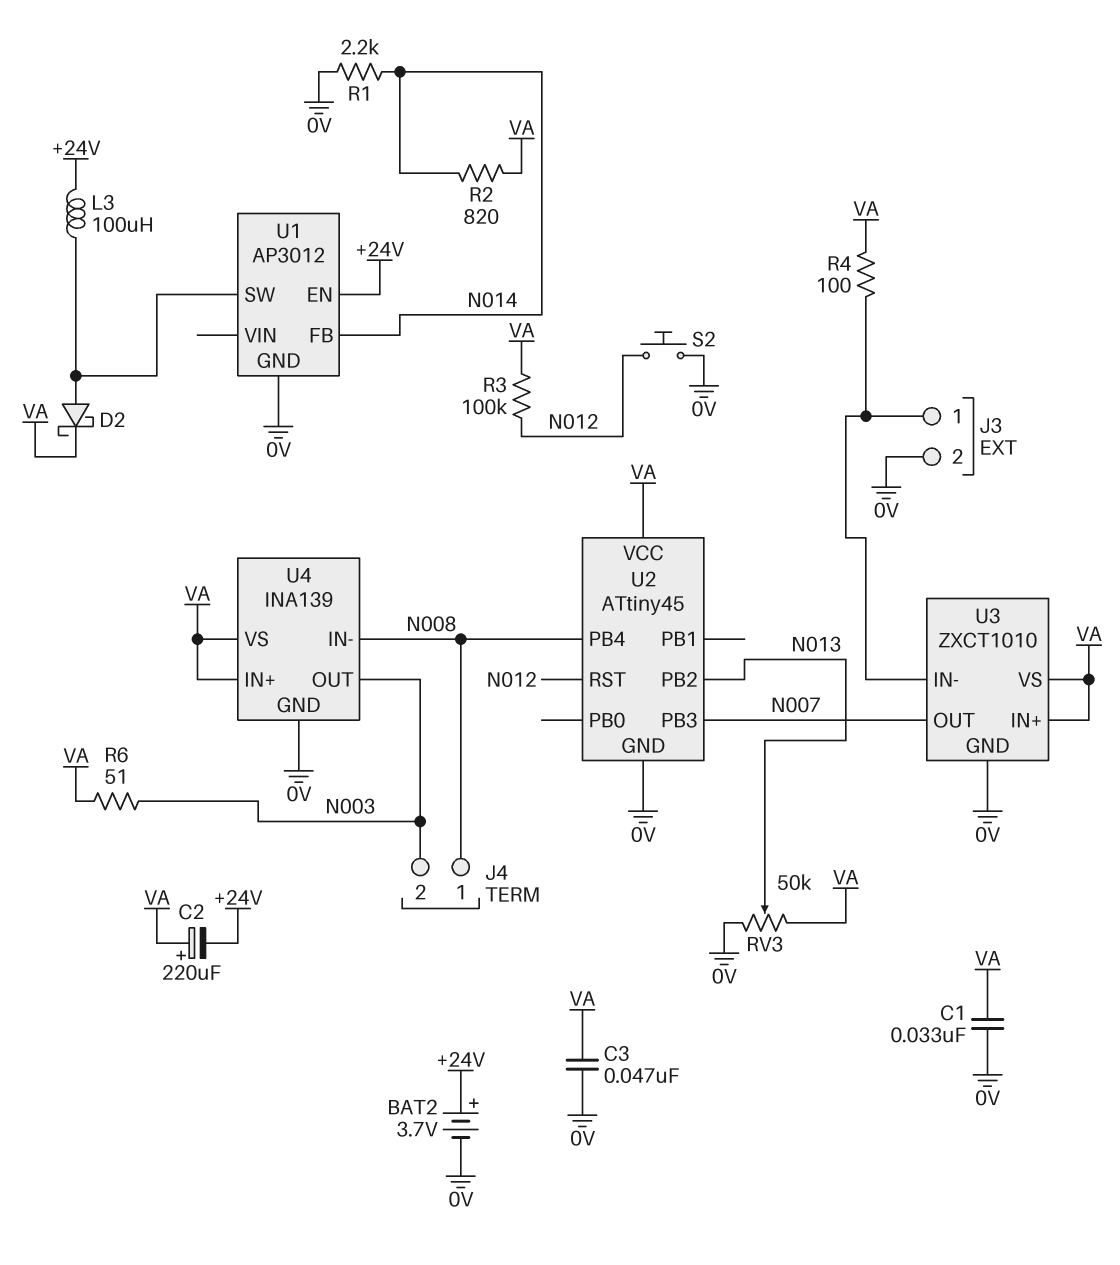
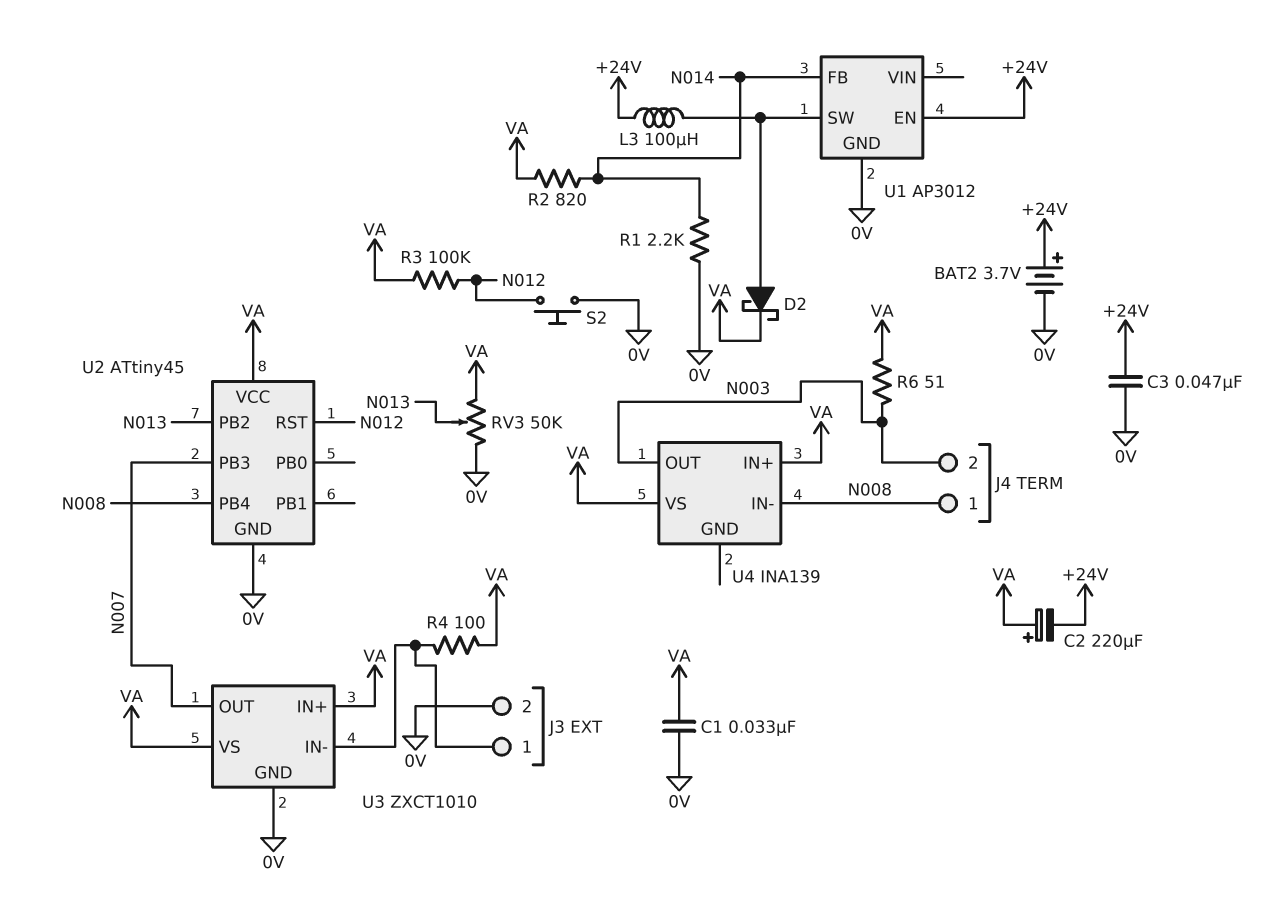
C3: 47nF (0V, VA) -> 47nF (+24V, 0V)
U4 pin GND: 0V -> none

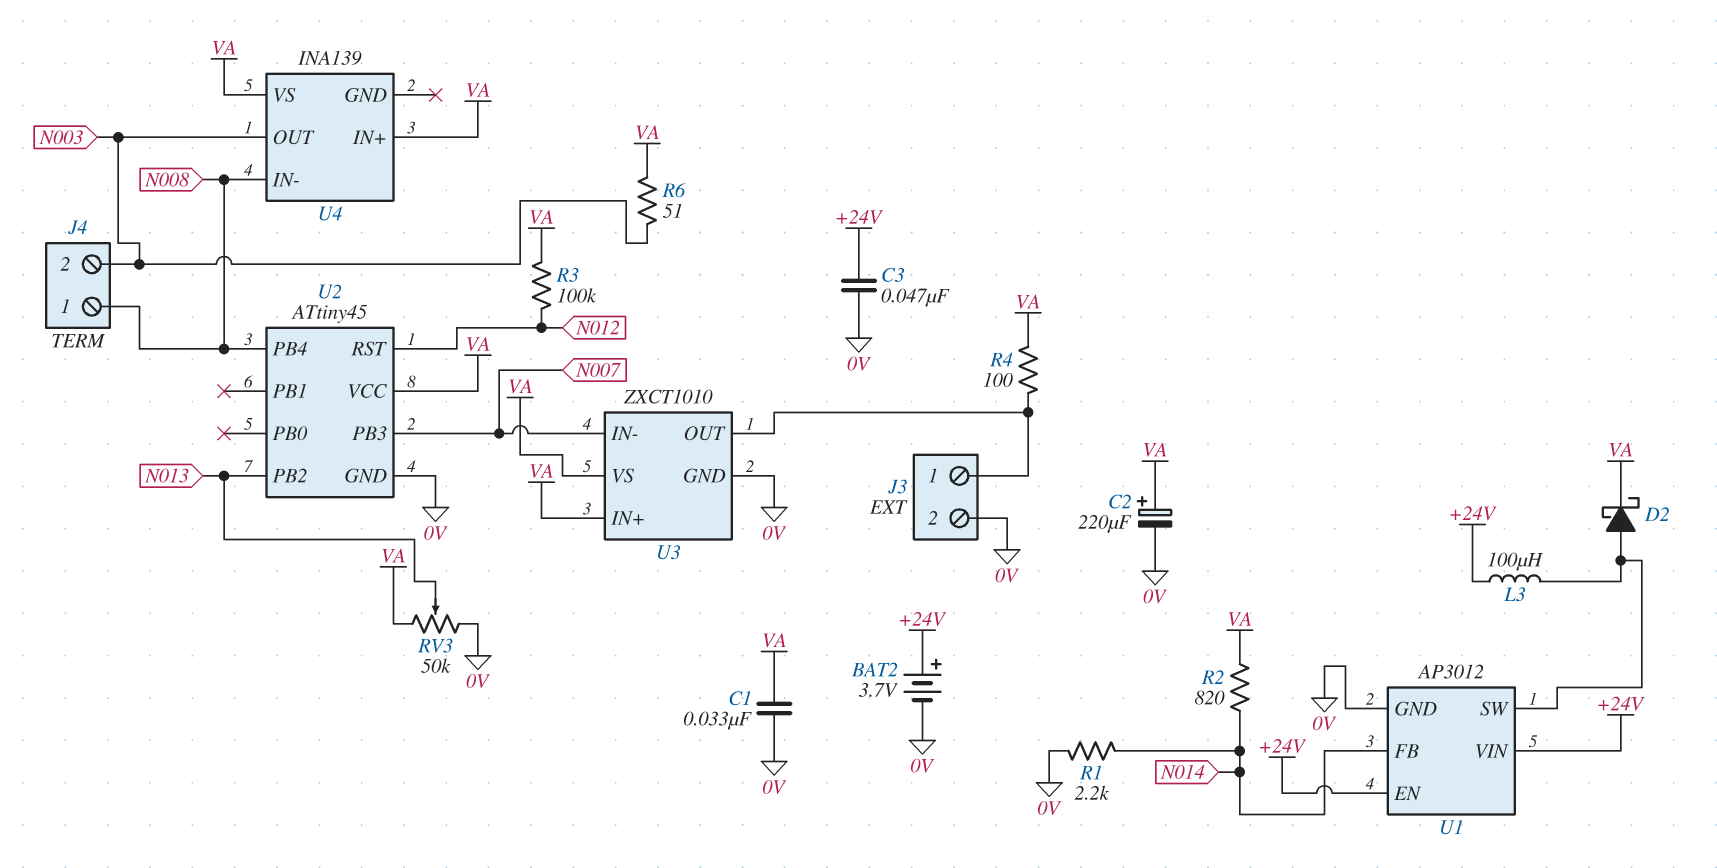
C2: 220uF (plus VA, minus +24V) -> 220uF (plus VA, minus 0V)
S2: button (0V, N012) -> none
U1 pin VIN: none -> +24V
U3 pin IN-: J3/1 -> N007
U3 pin OUT: N007 -> J3/1

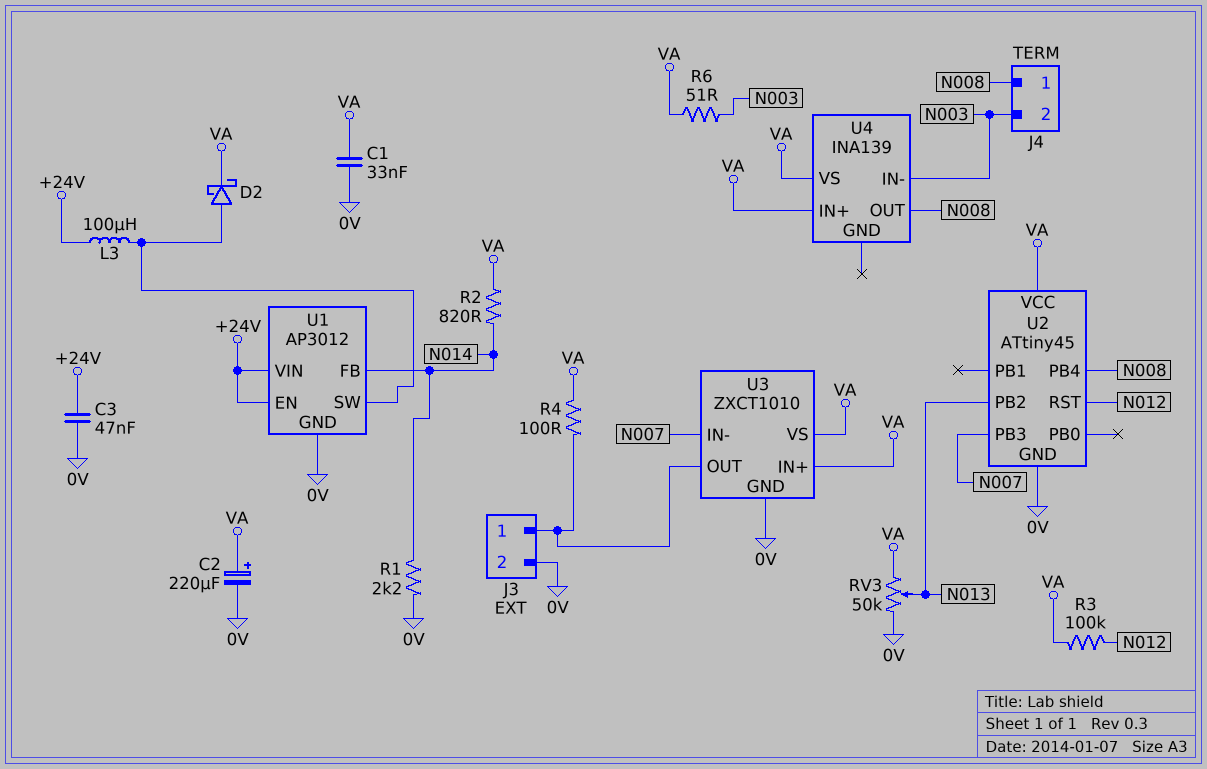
BAT2: 3.7V (plus +24V, minus 0V) -> none
U4 pin IN-: N008 -> N003
U4 pin OUT: N003 -> N008

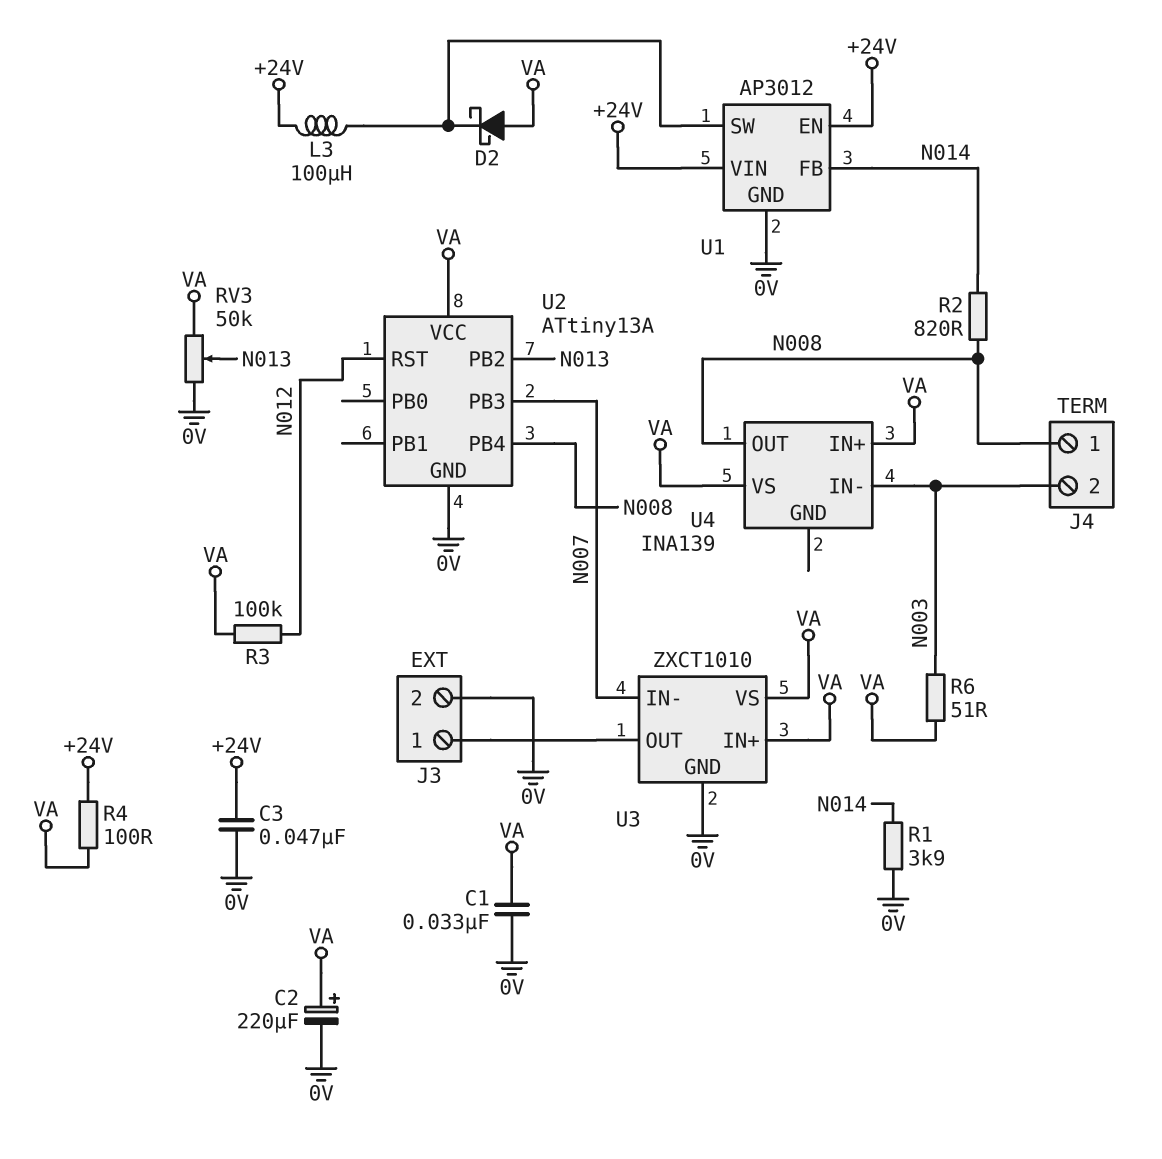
D2: schottky (A U1/SW, K VA) -> schottky (A VA, K U1/SW)
R1: 2.2k (0V, N014) -> 3.9k (0V, N014)
R2: 820 (N014, VA) -> 820 (N008, N014)
R4: 100 (J3/1, VA) -> 100 (+24V, VA)
U2: ATtiny45 -> ATtiny13A

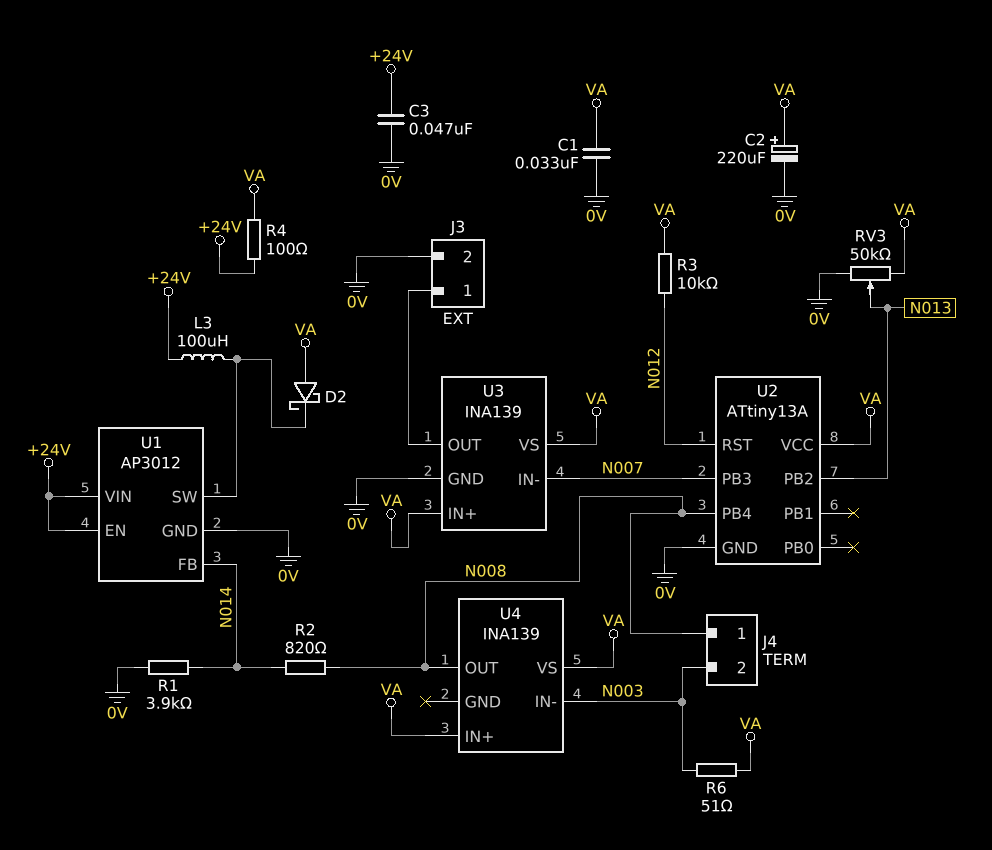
R3: 100k (N012, VA) -> 10k (N012, VA)
U3: ZXCT1010 -> INA139

